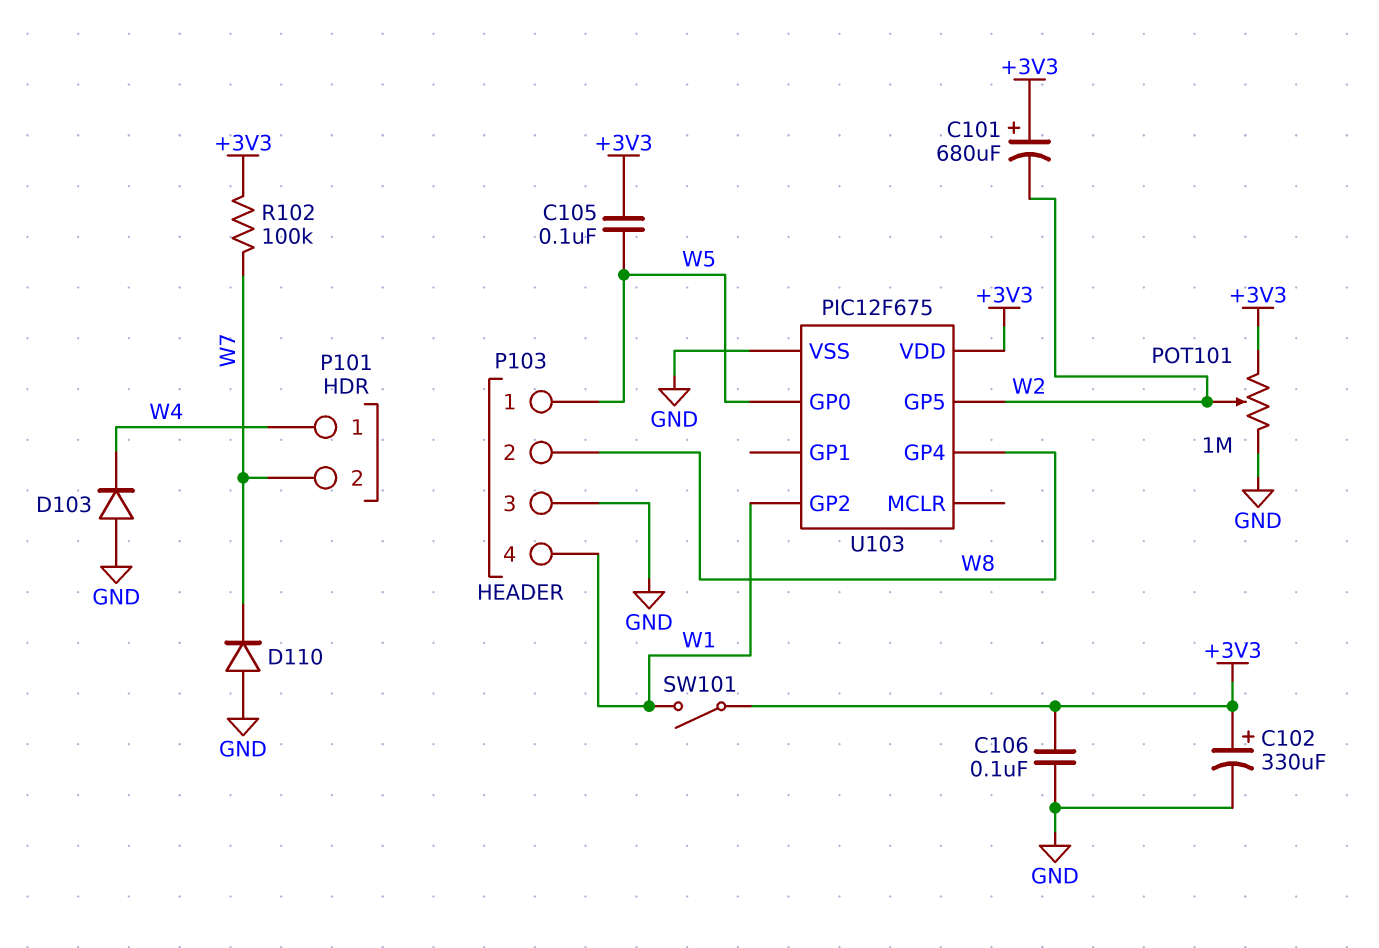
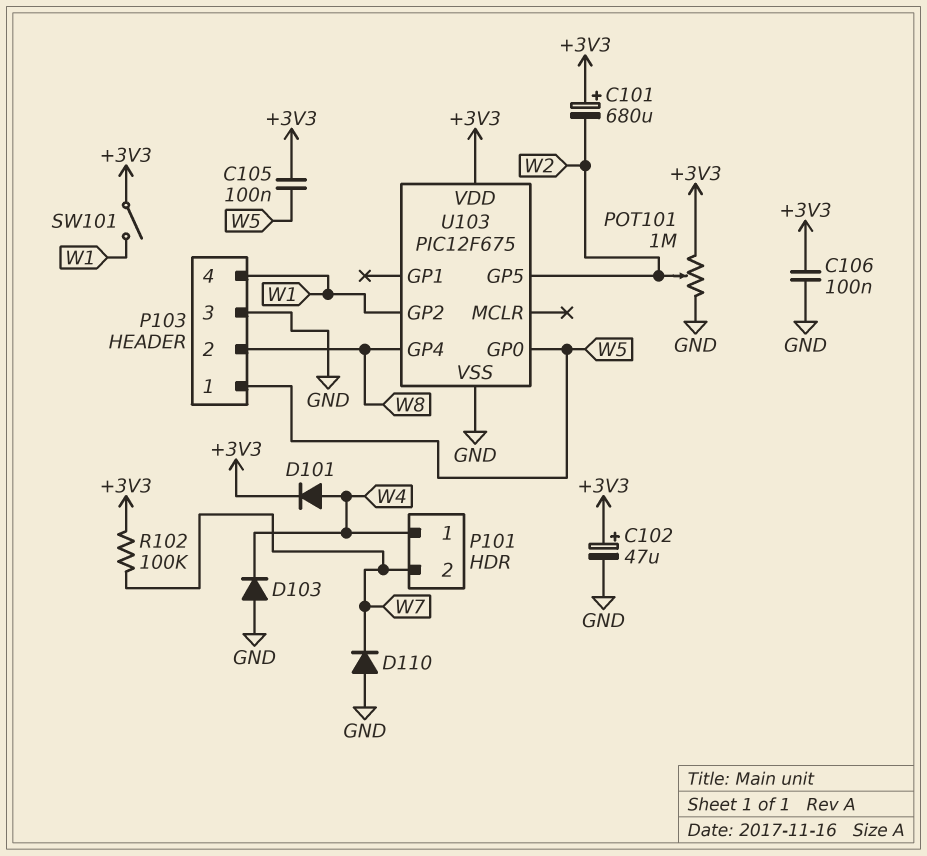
C102: 330uF (plus +3V3, minus GND) -> 47uF (plus +3V3, minus GND)
D101: none -> diode (A W4, K +3V3)

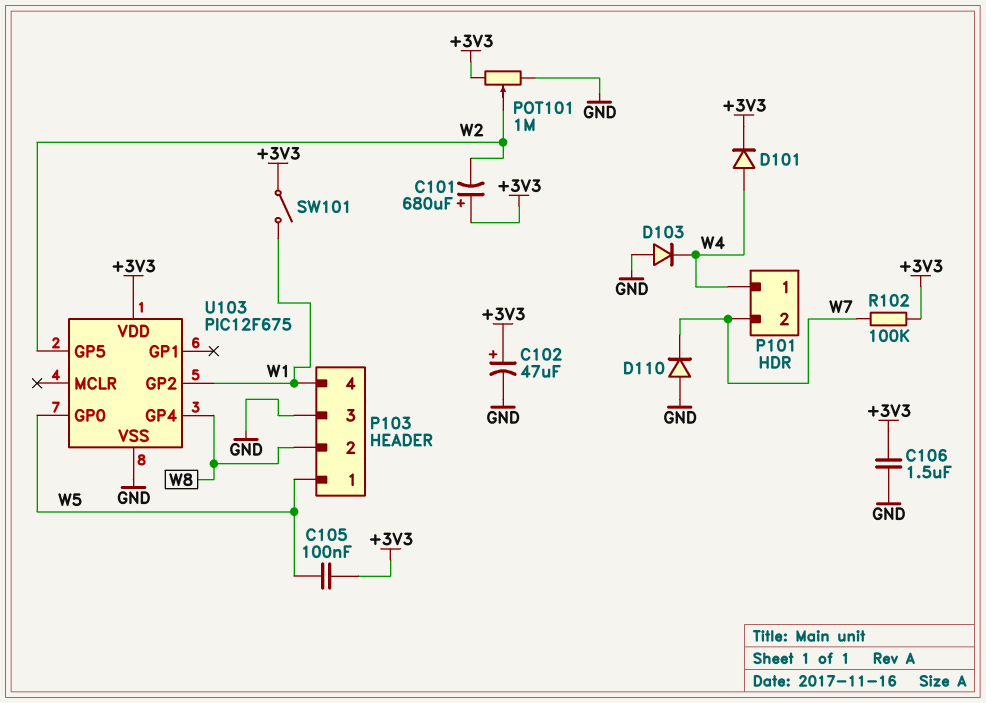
C106: 100nF (+3V3, GND) -> 1.5uF (+3V3, GND)

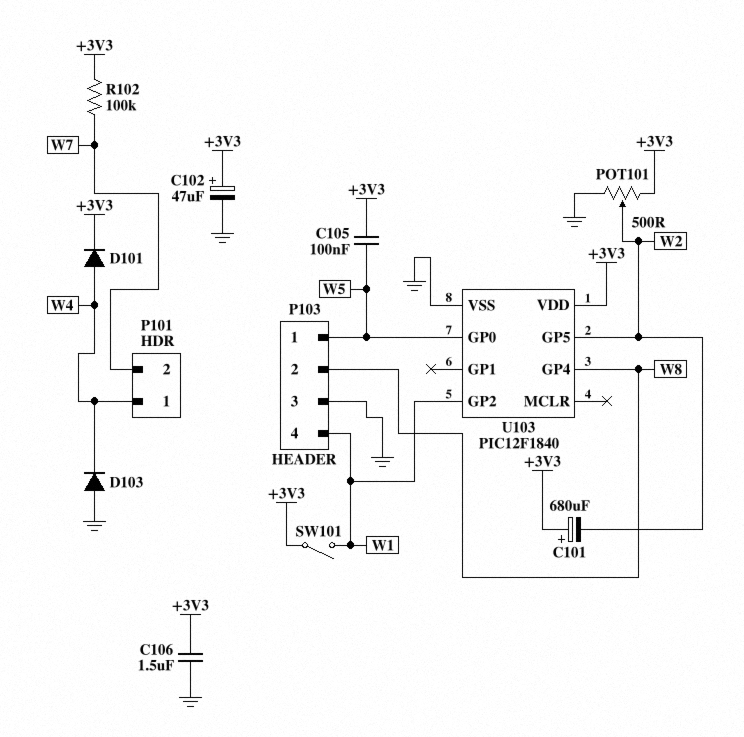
D110: diode (A GND, K W7) -> none
POT101: 1M (+3V3, GND, wiper W2) -> 500 (+3V3, GND, wiper W2)
U103: PIC12F675 -> PIC12F1840

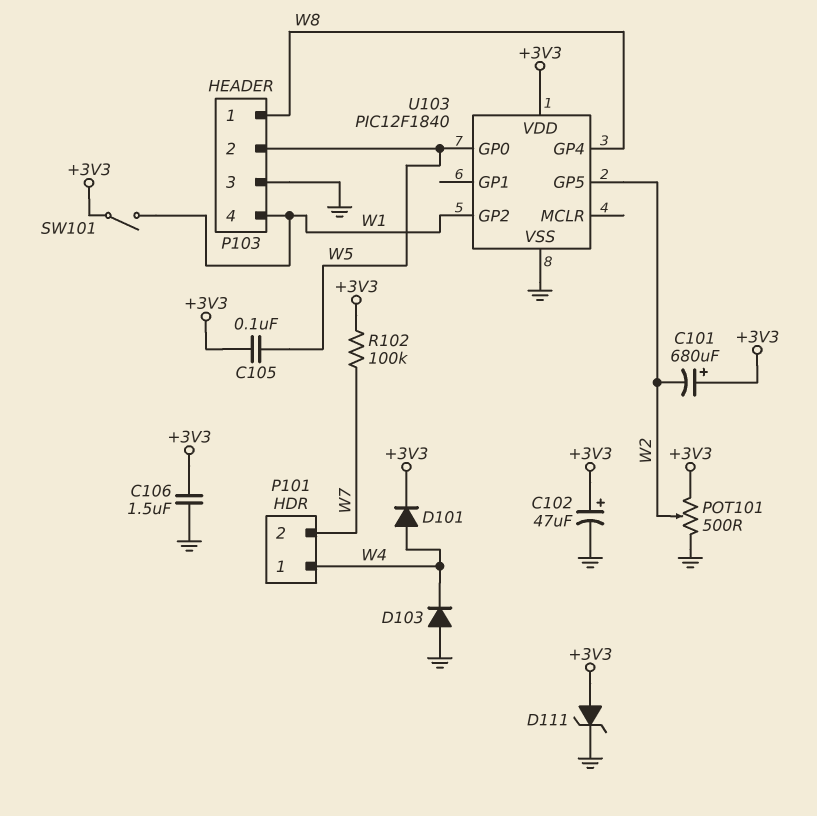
D111: none -> zener (A +3V3, K GND)
P103 pin 1: W5 -> W8
P103 pin 2: W8 -> W5

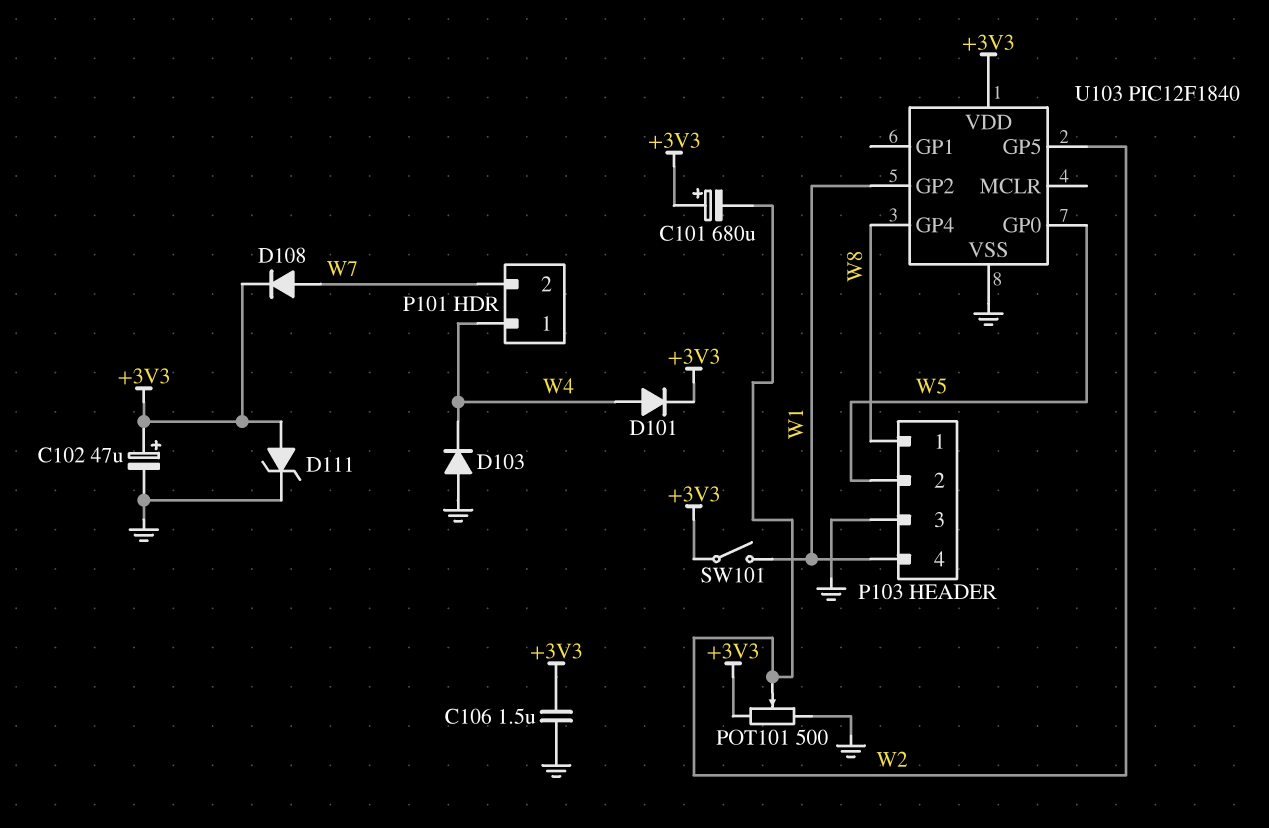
C105: 100nF (+3V3, W5) -> none
D108: none -> diode (A W7, K +3V3)
R102: 100k (+3V3, W7) -> none

